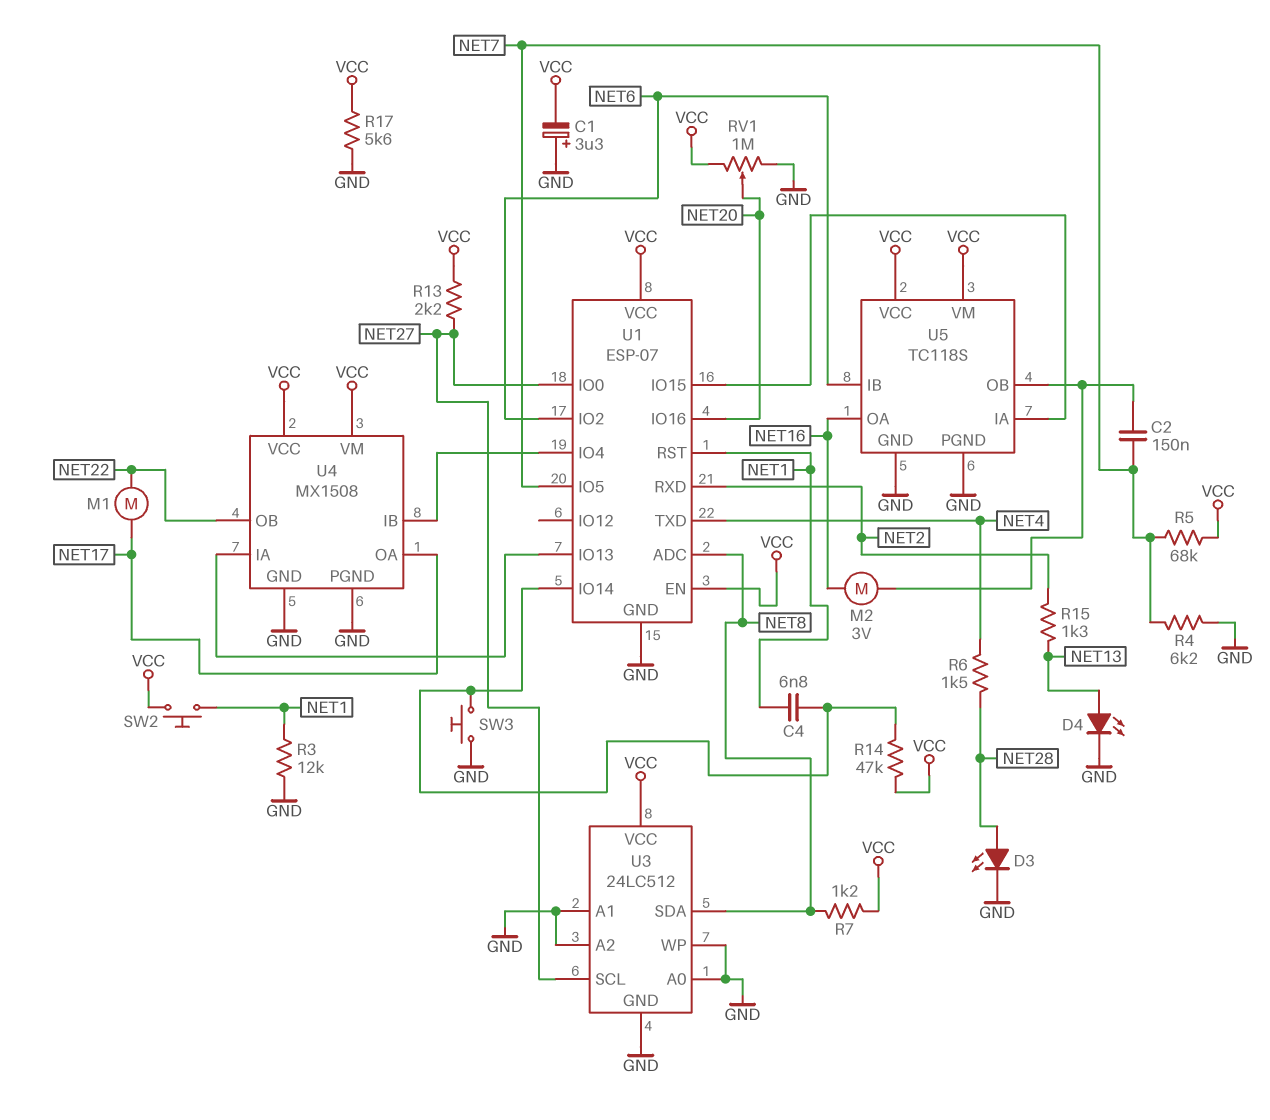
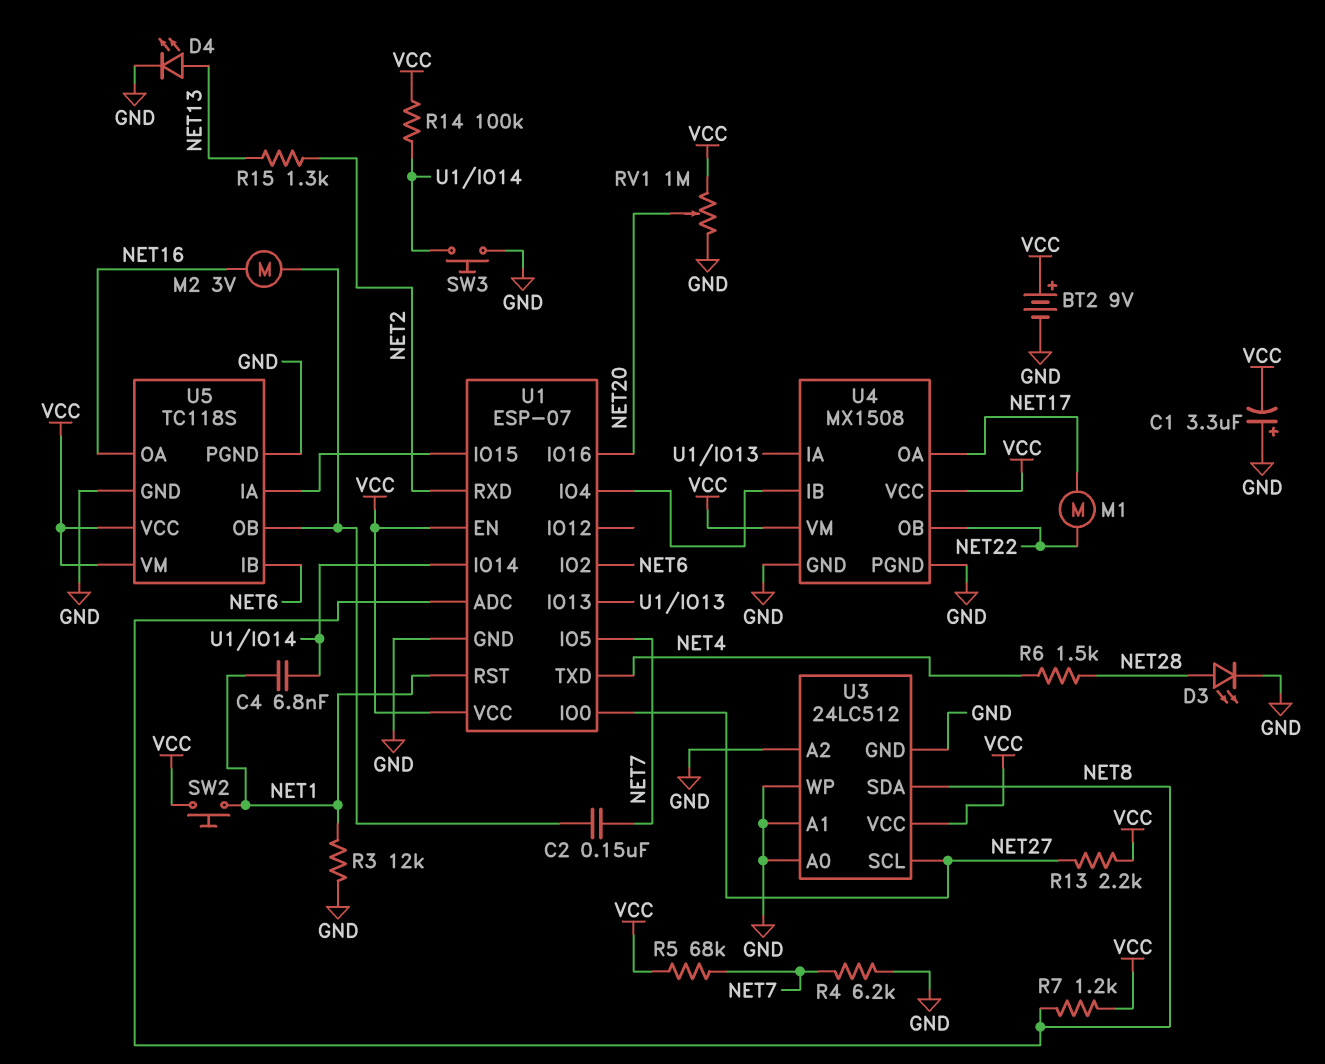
BT2: none -> 9V (plus VCC, minus GND)
R14: 47k (U1/IO14, VCC) -> 100k (U1/IO14, VCC)
R17: 5.6k (GND, VCC) -> none

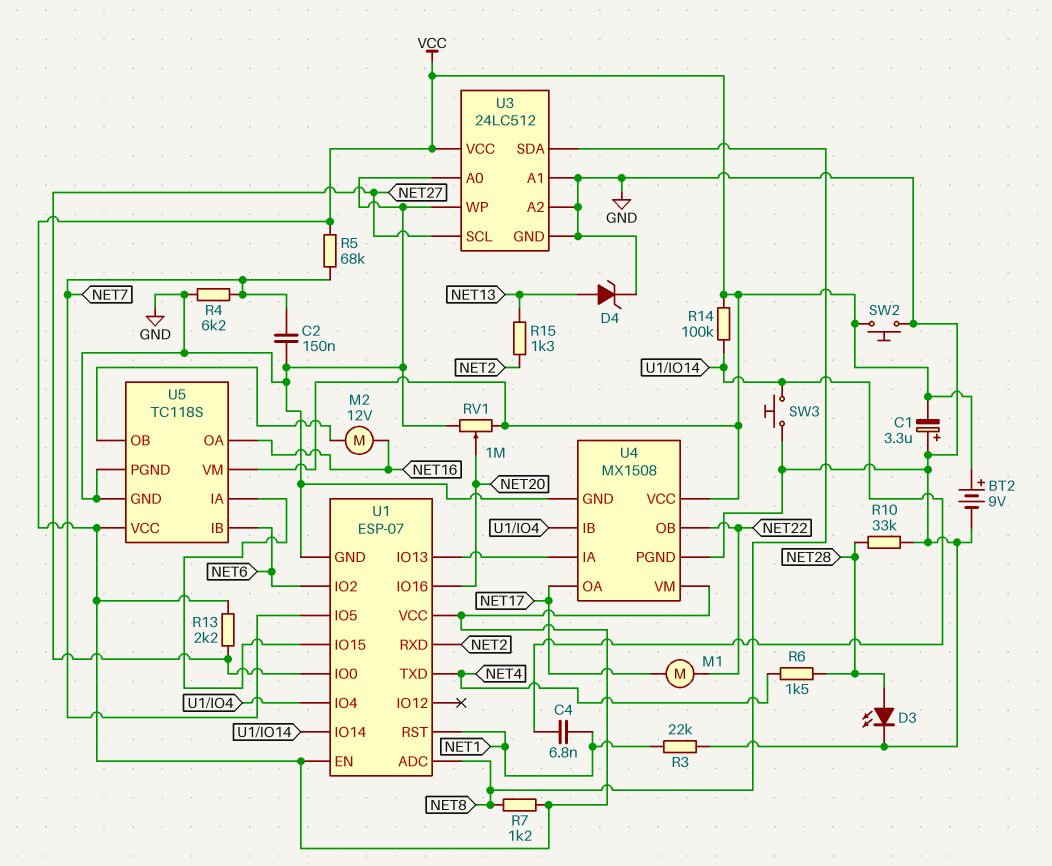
C2: 150nF (NET7, U5/OB) -> 150nF (GND, NET7)
D4: LED (A NET13, K GND) -> zener (A NET13, K GND)
M2: motor 3V (NET16, U5/OB) -> motor 12V (NET16, U5/OB)
R3: 12k (GND, NET1) -> 22k (GND, NET1)
R10: none -> 33k (GND, NET28)
SW2: button (NET1, VCC) -> button (GND, VCC)

